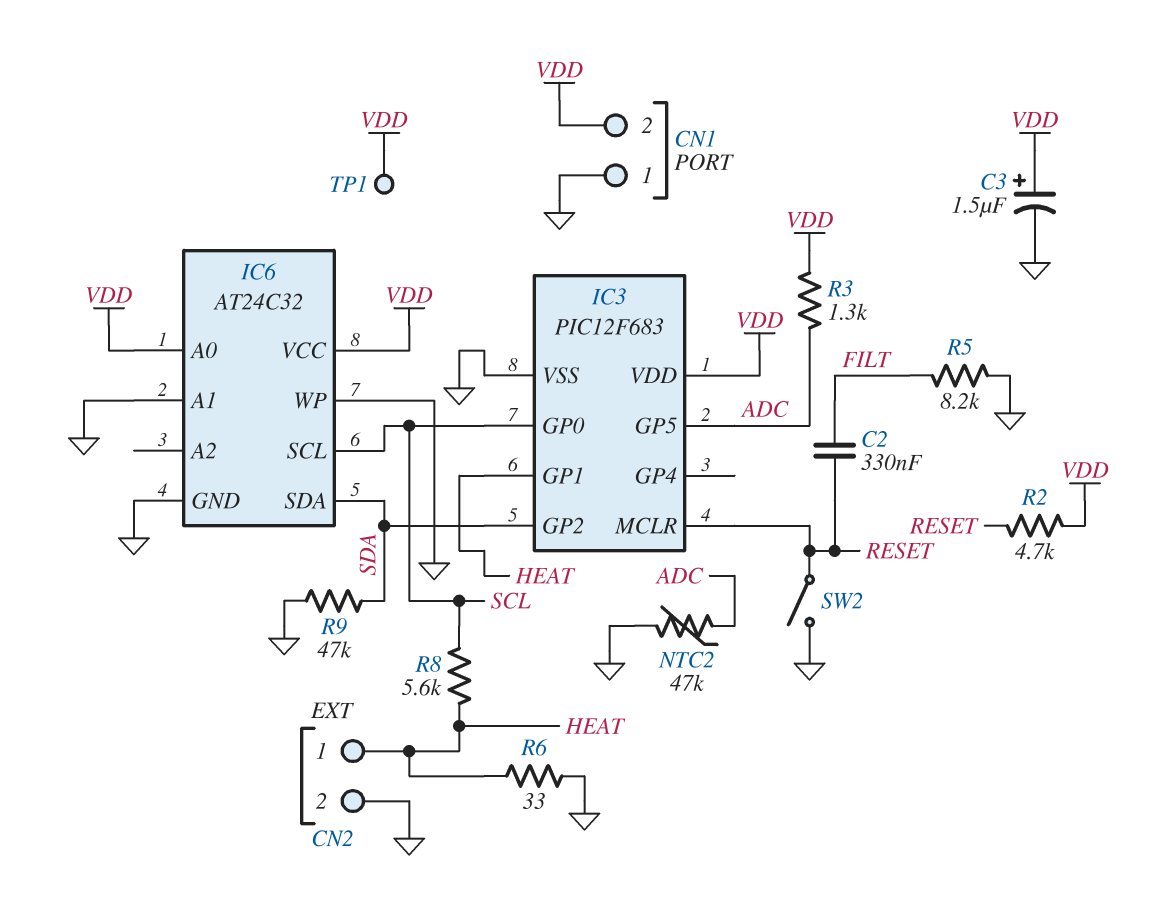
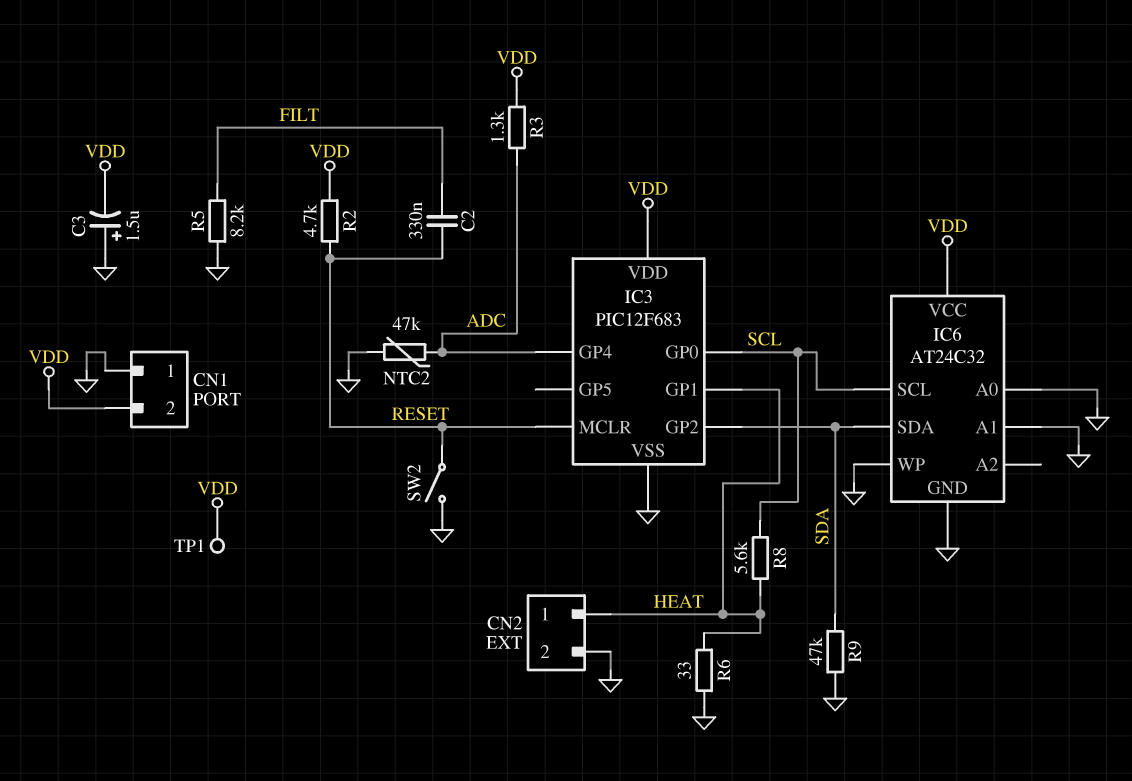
C3: 1.5uF (plus VDD, minus GND) -> 1.5uF (plus GND, minus VDD)
IC3 pin GP4: none -> ADC
IC3 pin GP5: ADC -> none
IC6 pin A0: VDD -> GND

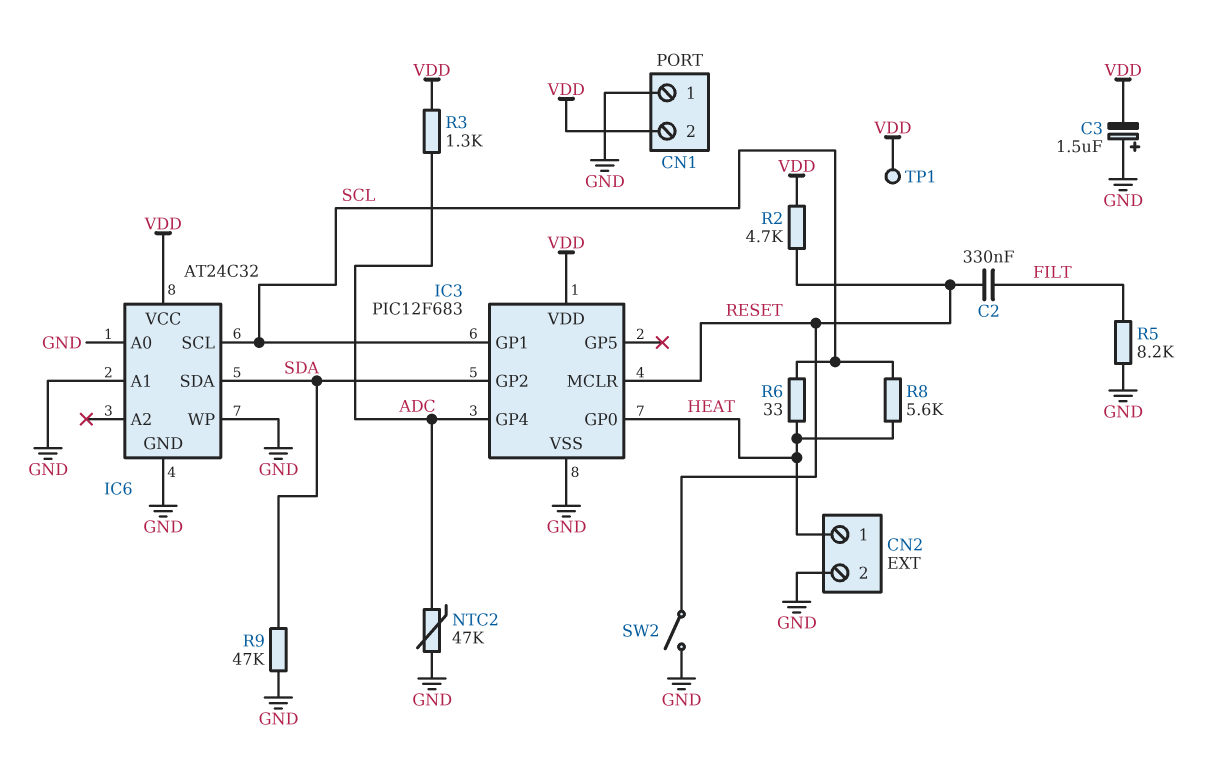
IC3 pin GP0: SCL -> HEAT
IC3 pin GP1: HEAT -> SCL
R6: 33 (GND, HEAT) -> 33 (HEAT, SCL)

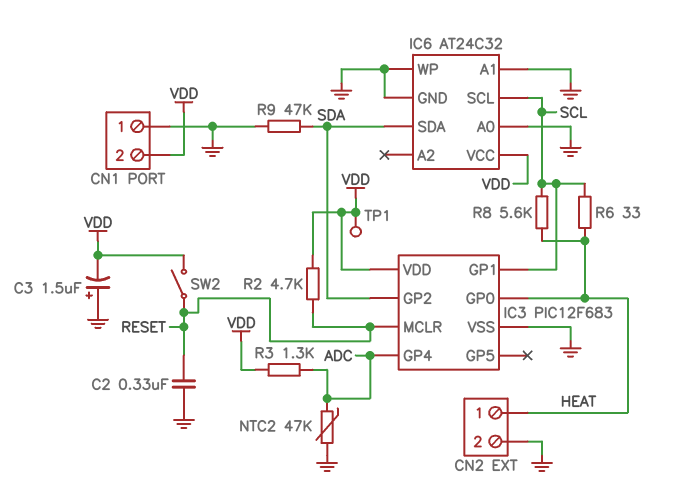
C2: 330nF (FILT, RESET) -> 330nF (GND, RESET)
R5: 8.2k (FILT, GND) -> none
SW2: switch (GND, RESET) -> switch (RESET, VDD)

